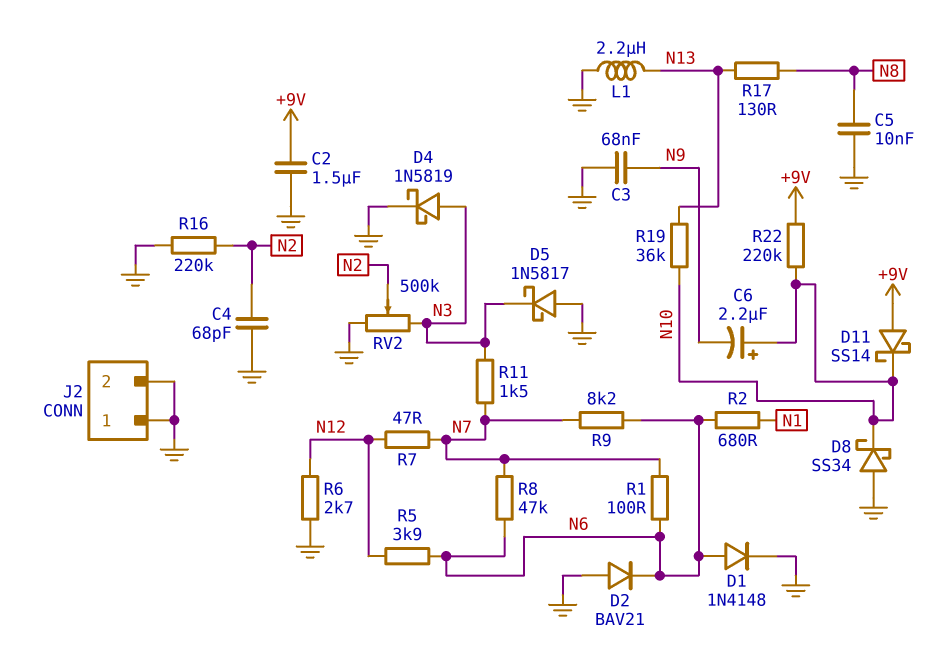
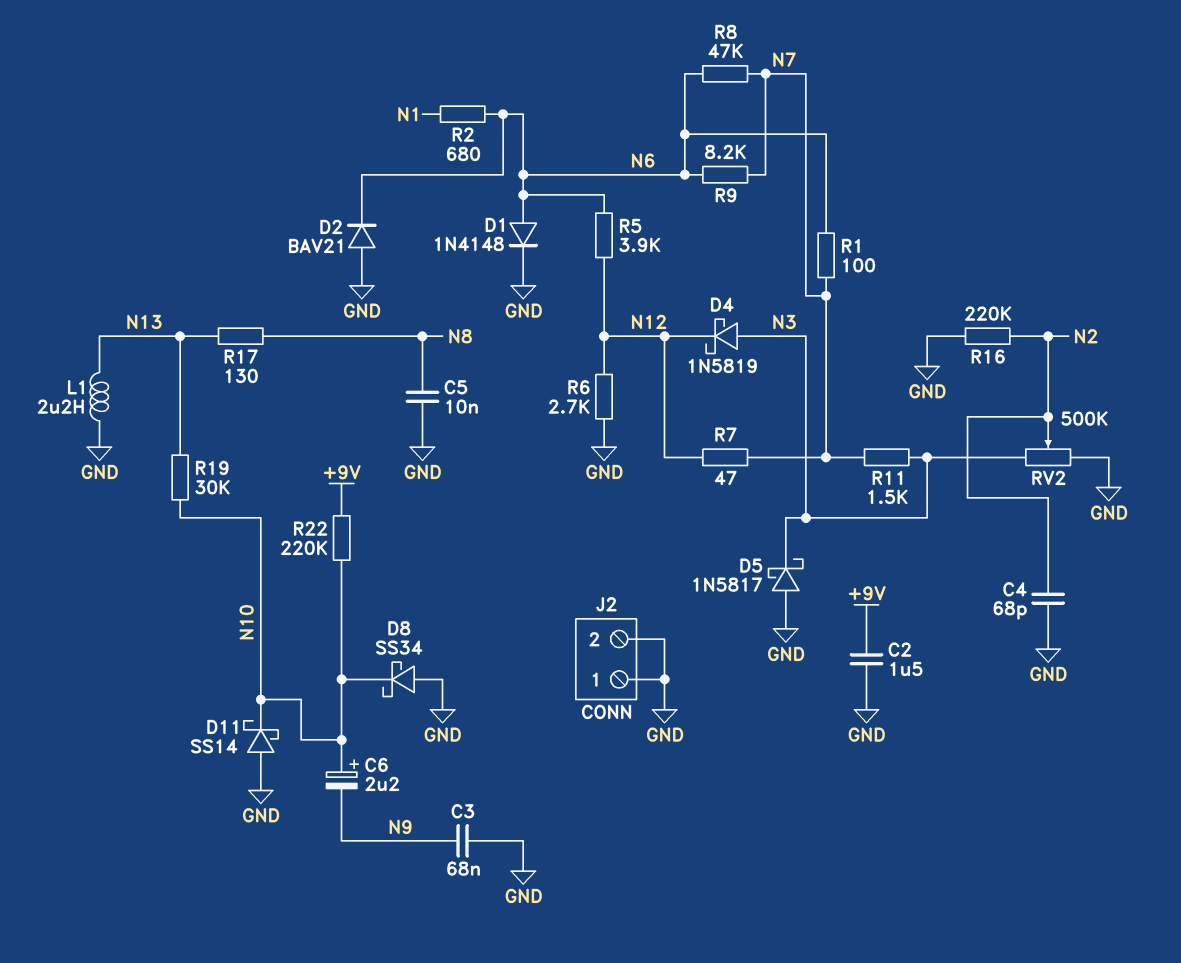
D4: schottky 1N5819 (A N3, K GND) -> schottky 1N5819 (A N3, K N12)
D11: schottky SS14 (A +9V, K N10) -> schottky SS14 (A GND, K N10)
R19: 36k (N10, N13) -> 30k (N10, N13)

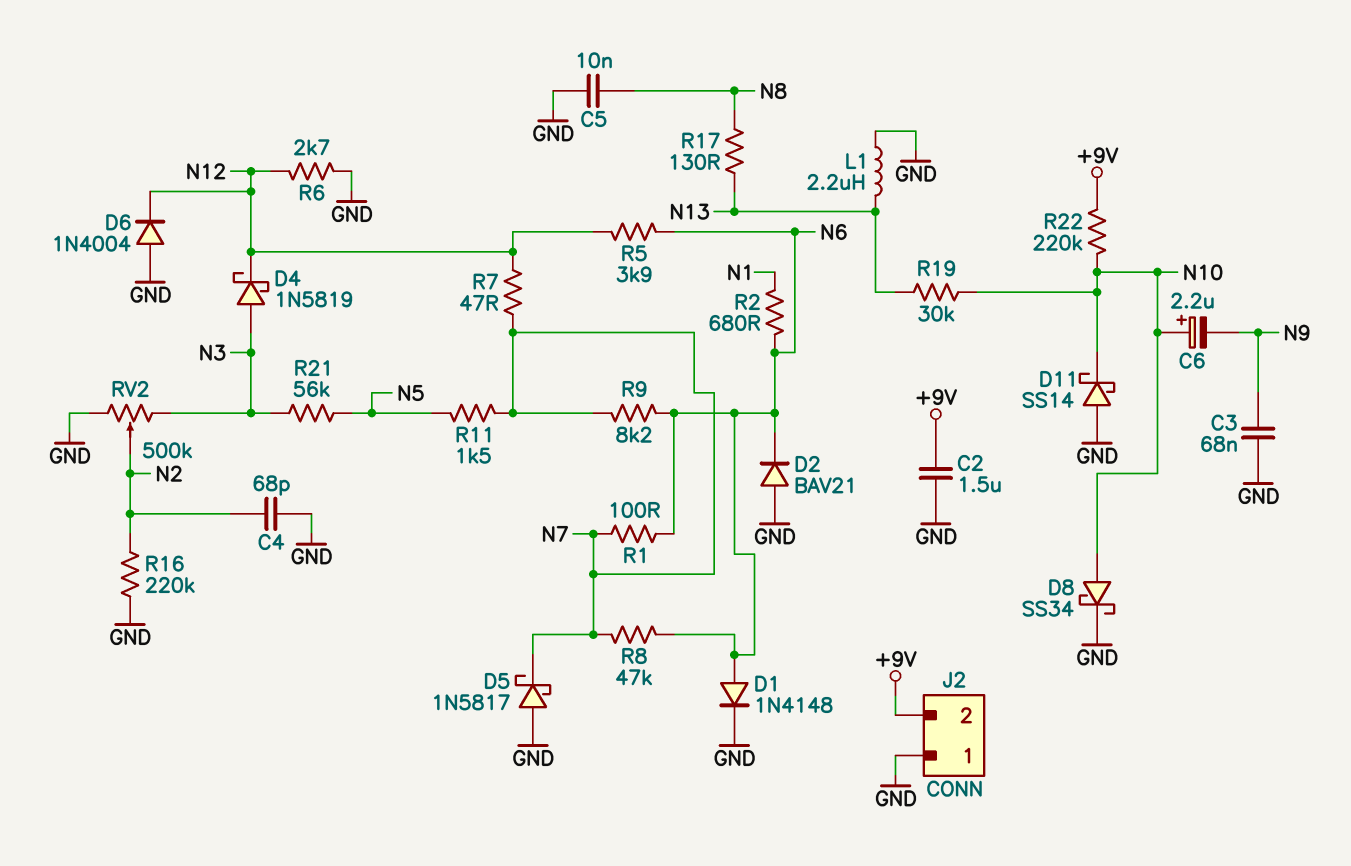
D5: schottky 1N5817 (A GND, K N3) -> schottky 1N5817 (A GND, K N7)
D6: none -> diode 1N4004 (A GND, K N12)
D8: schottky SS34 (A GND, K N10) -> schottky SS34 (A N10, K GND)
J2 pin 2: GND -> +9V
R11: 1.5k (N3, N7) -> 1.5k (N5, N7)
R21: none -> 56k (N3, N5)

